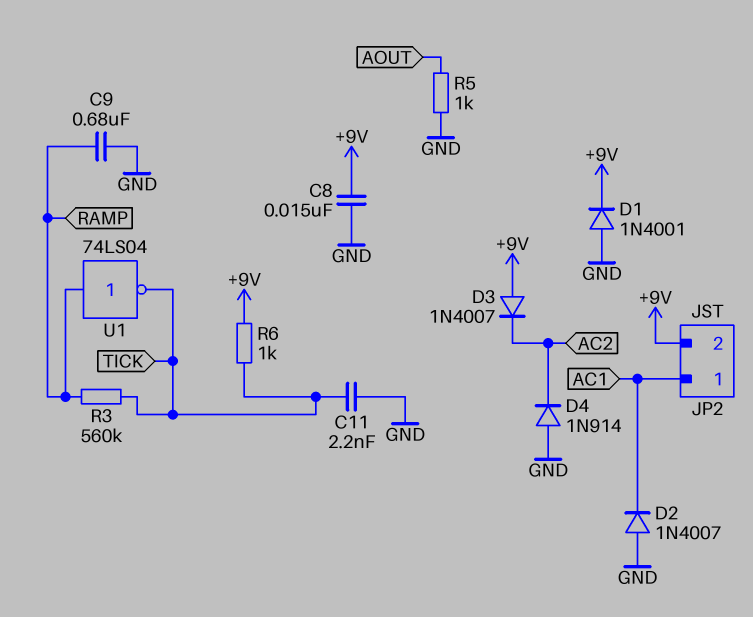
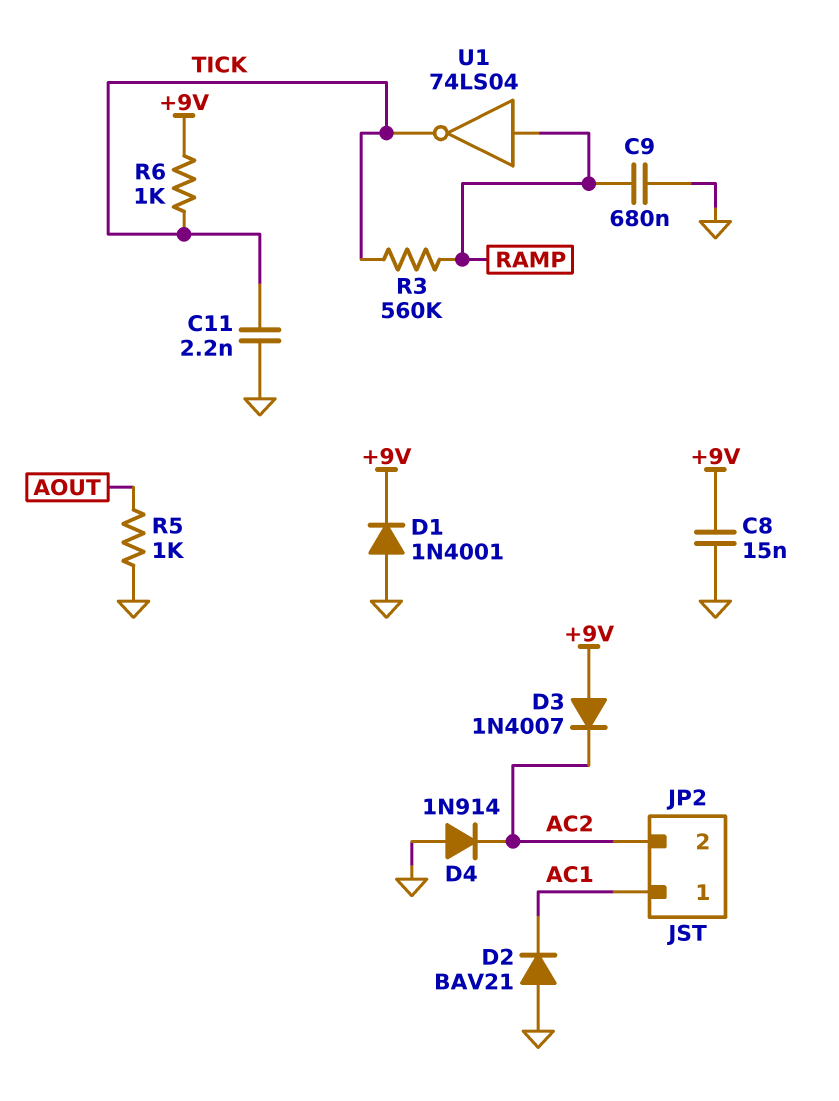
D2: diode 1N4007 (A GND, K AC1) -> diode BAV21 (A GND, K AC1)
JP2 pin 2: +9V -> AC2

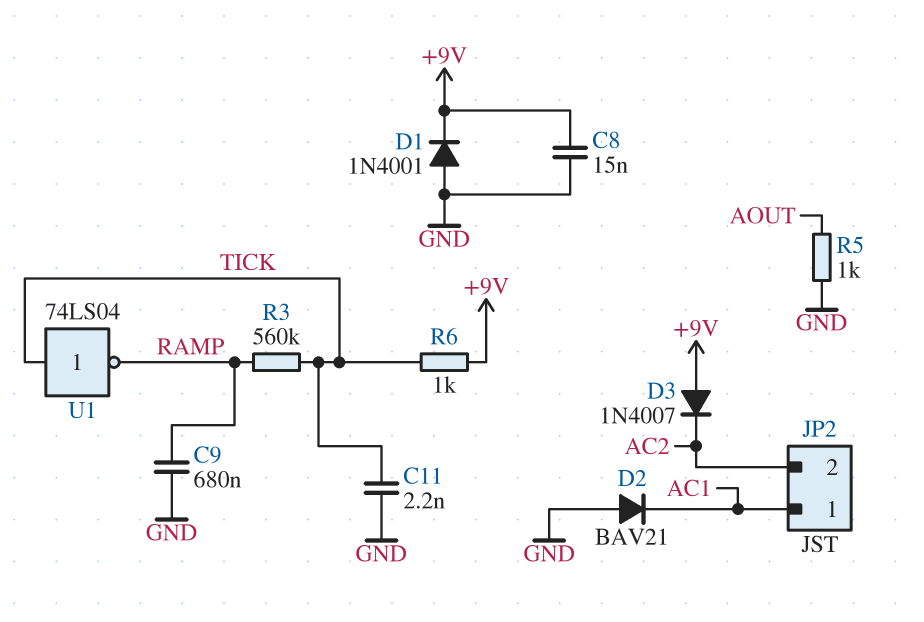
D4: diode 1N914 (A GND, K AC2) -> none
U1: NOT 74LS04 (in RAMP, out TICK) -> NOT 74LS04 (in TICK, out RAMP)

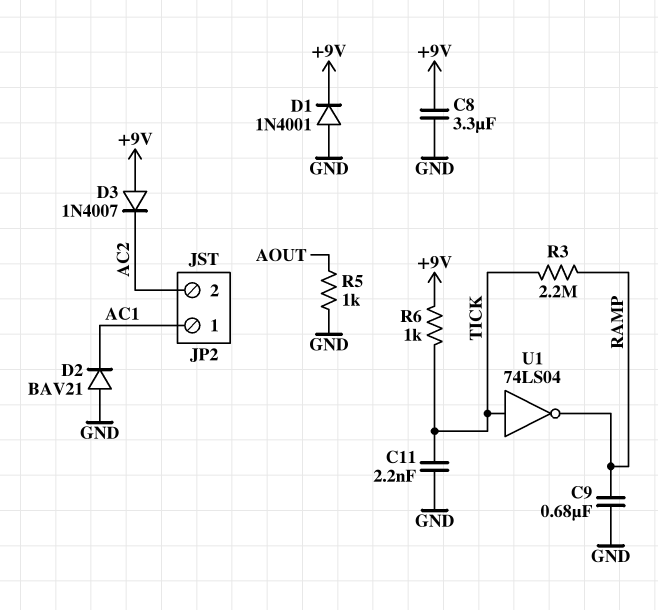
C8: 15nF (+9V, GND) -> 3.3uF (+9V, GND)
R3: 560k (RAMP, TICK) -> 2.2M (RAMP, TICK)

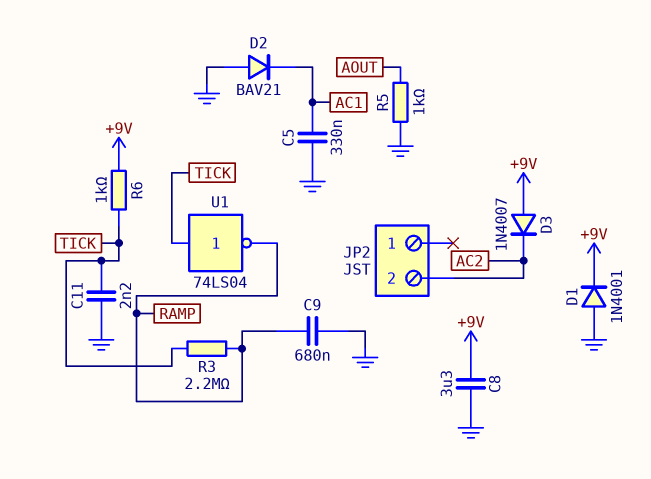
C5: none -> 330nF (AC1, GND)
JP2 pin 1: AC1 -> none

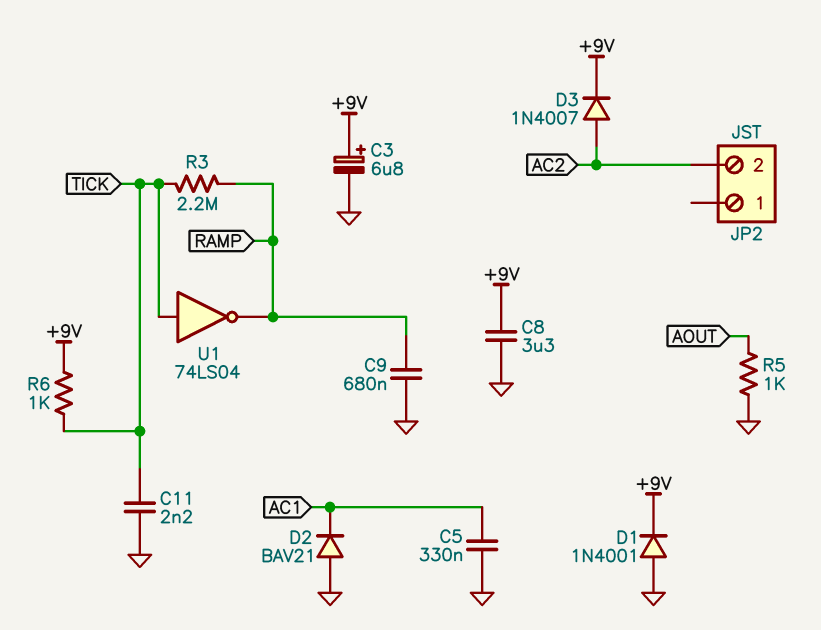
C3: none -> 6.8uF (plus +9V, minus GND)
D3: diode 1N4007 (A +9V, K AC2) -> diode 1N4007 (A AC2, K +9V)

